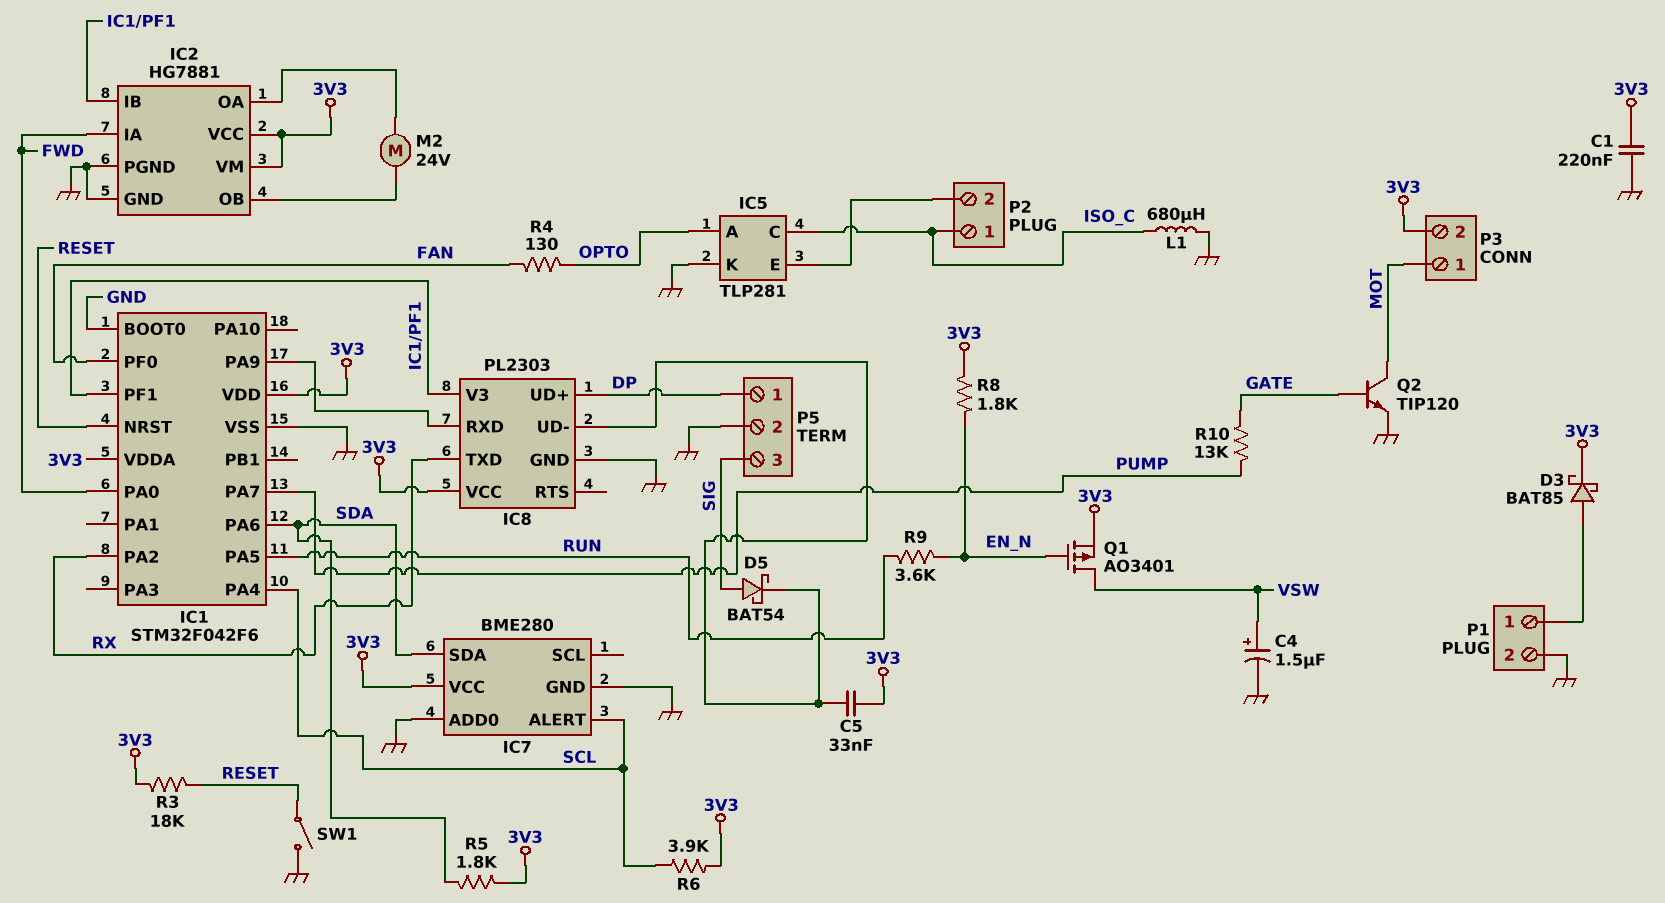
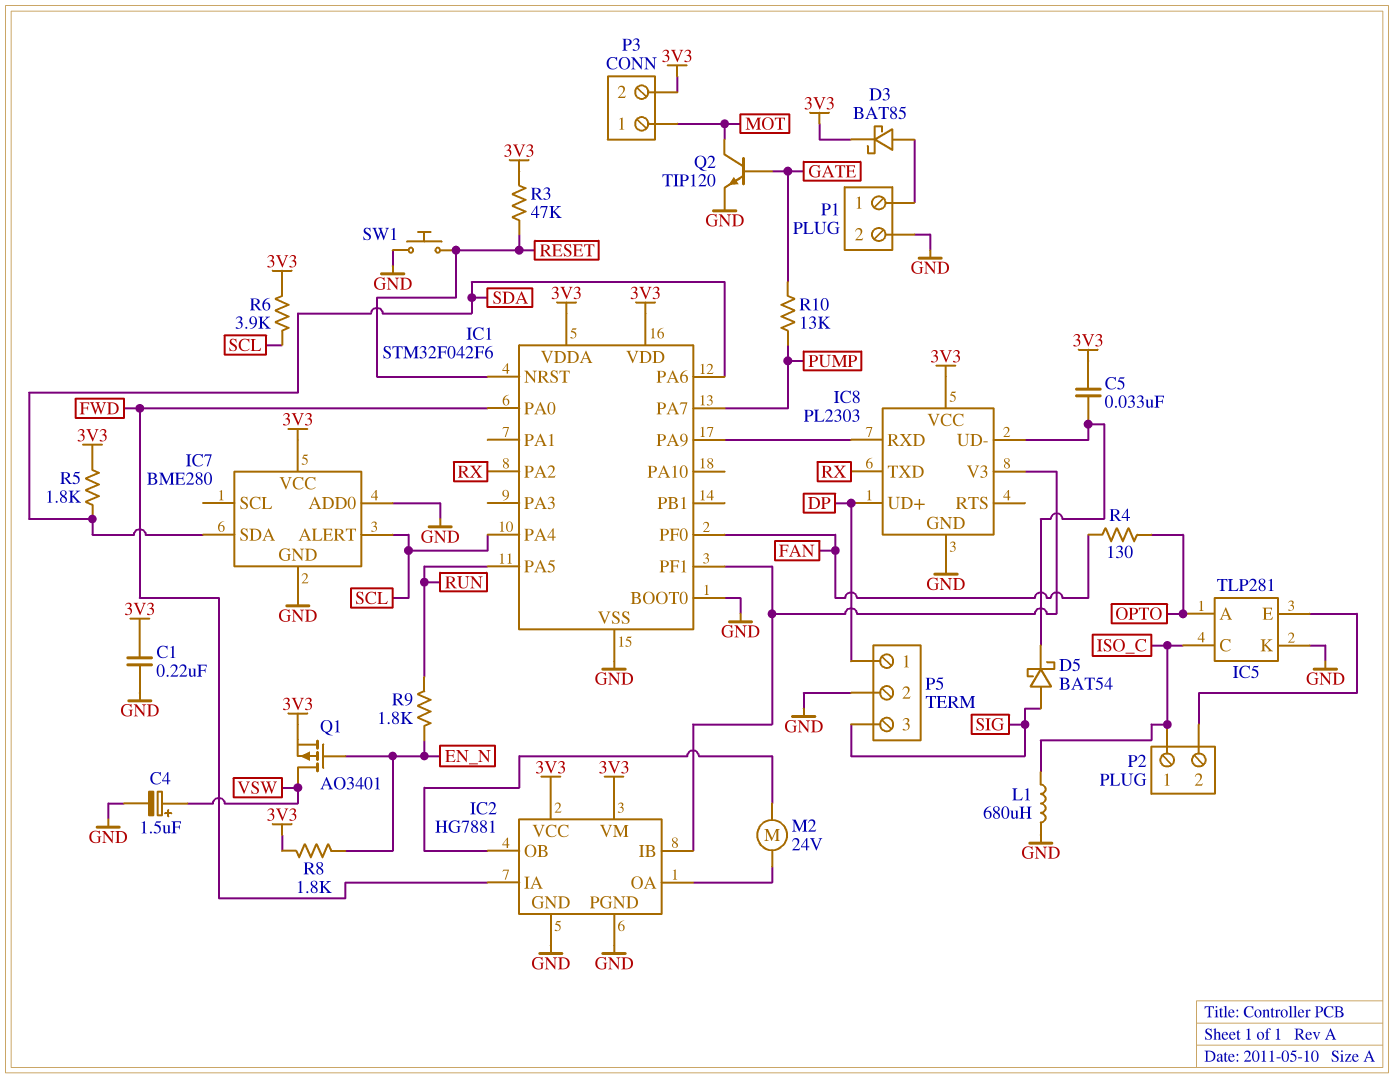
R3: 18k (3V3, RESET) -> 47k (3V3, RESET)
R9: 3.6k (EN_N, RUN) -> 1.8k (EN_N, RUN)
SW1: switch (GND, RESET) -> button (GND, RESET)

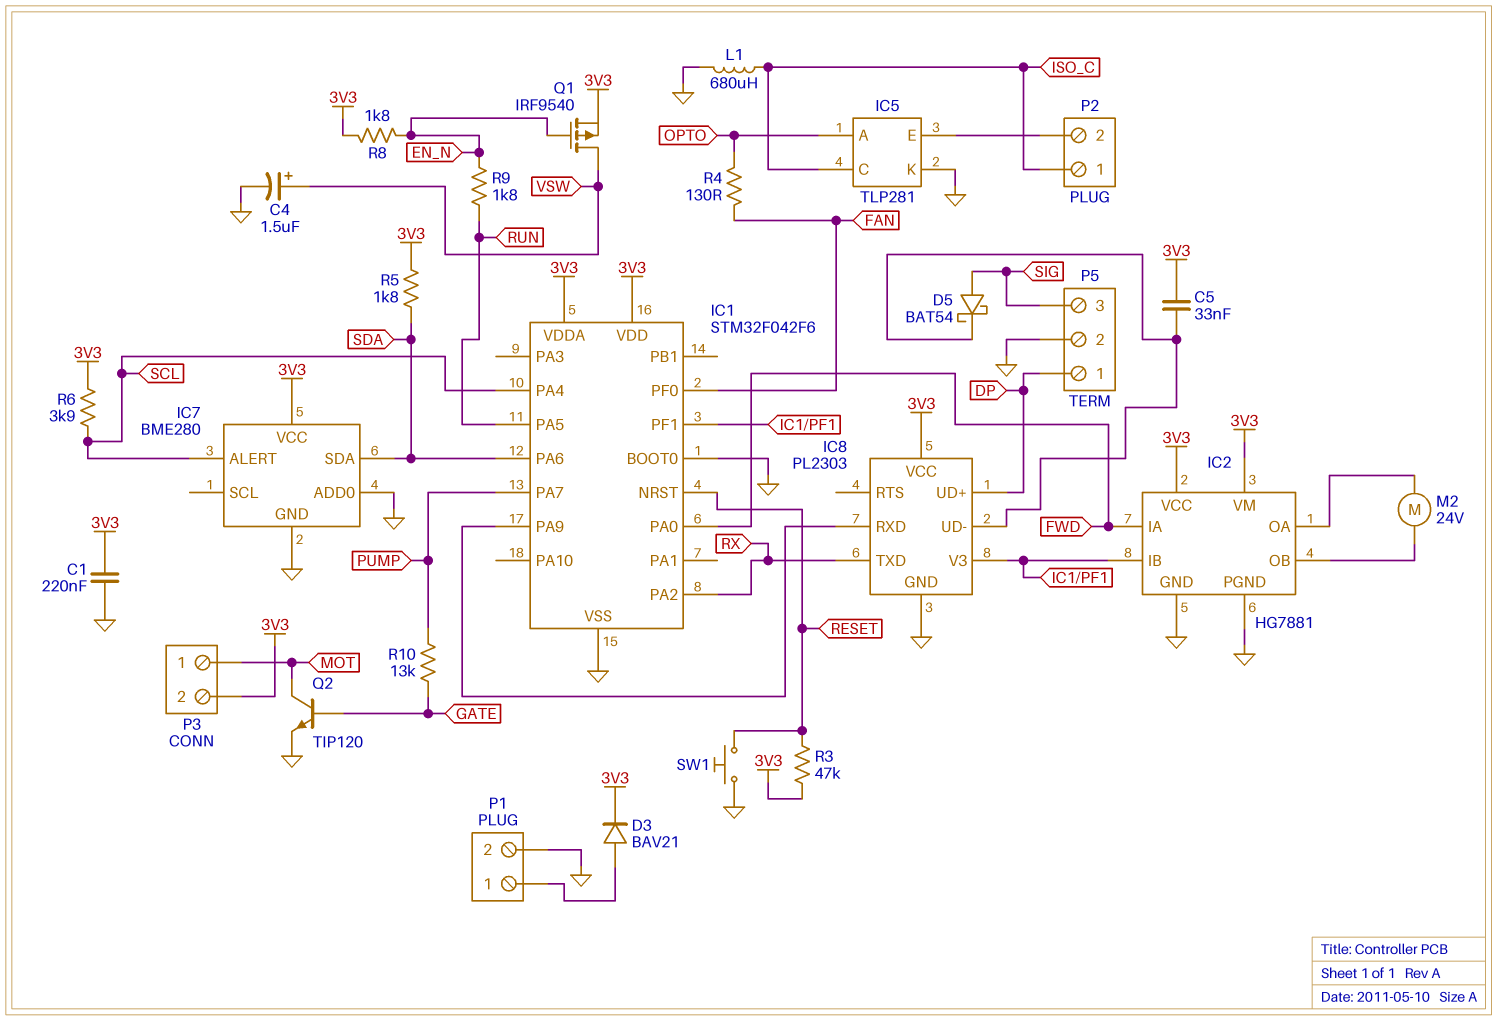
D3: schottky BAT85 (A P1/1, K 3V3) -> diode BAV21 (A P1/1, K 3V3)
Q1: PMOS AO3401 (G EN_N, D VSW, S 3V3) -> PMOS IRF9540 (G EN_N, D VSW, S 3V3)

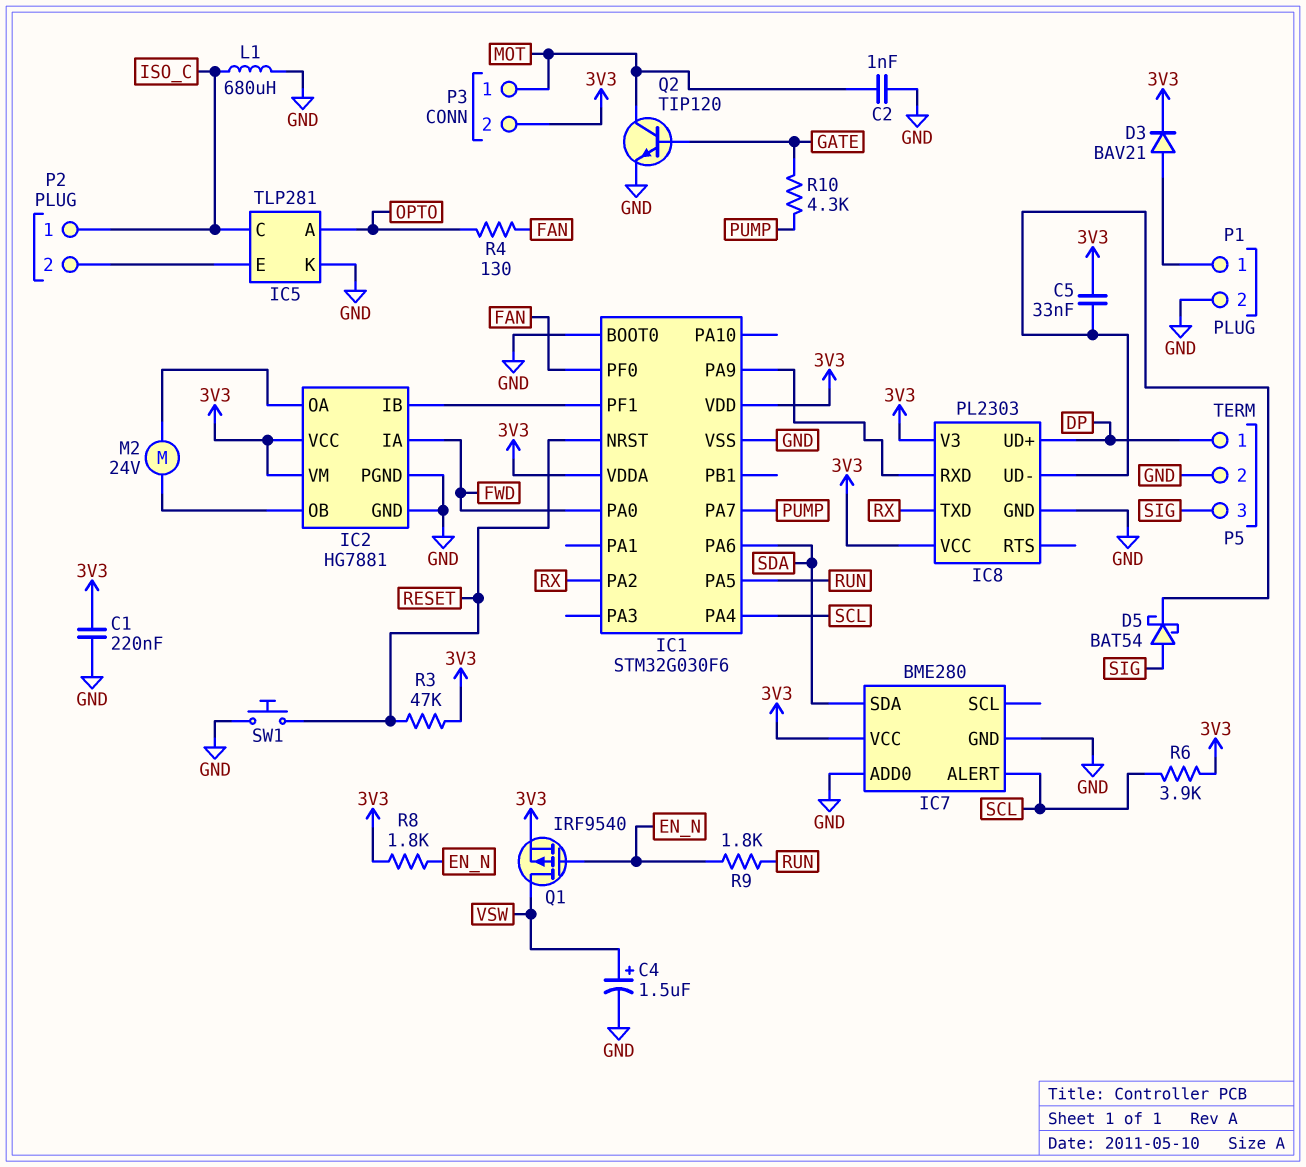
C2: none -> 1nF (GND, MOT)
IC1: STM32F042F6 -> STM32G030F6
IC8 pin V3: IC1/PF1 -> 3V3
R5: 1.8k (3V3, SDA) -> none
R10: 13k (GATE, PUMP) -> 4.3k (GATE, PUMP)

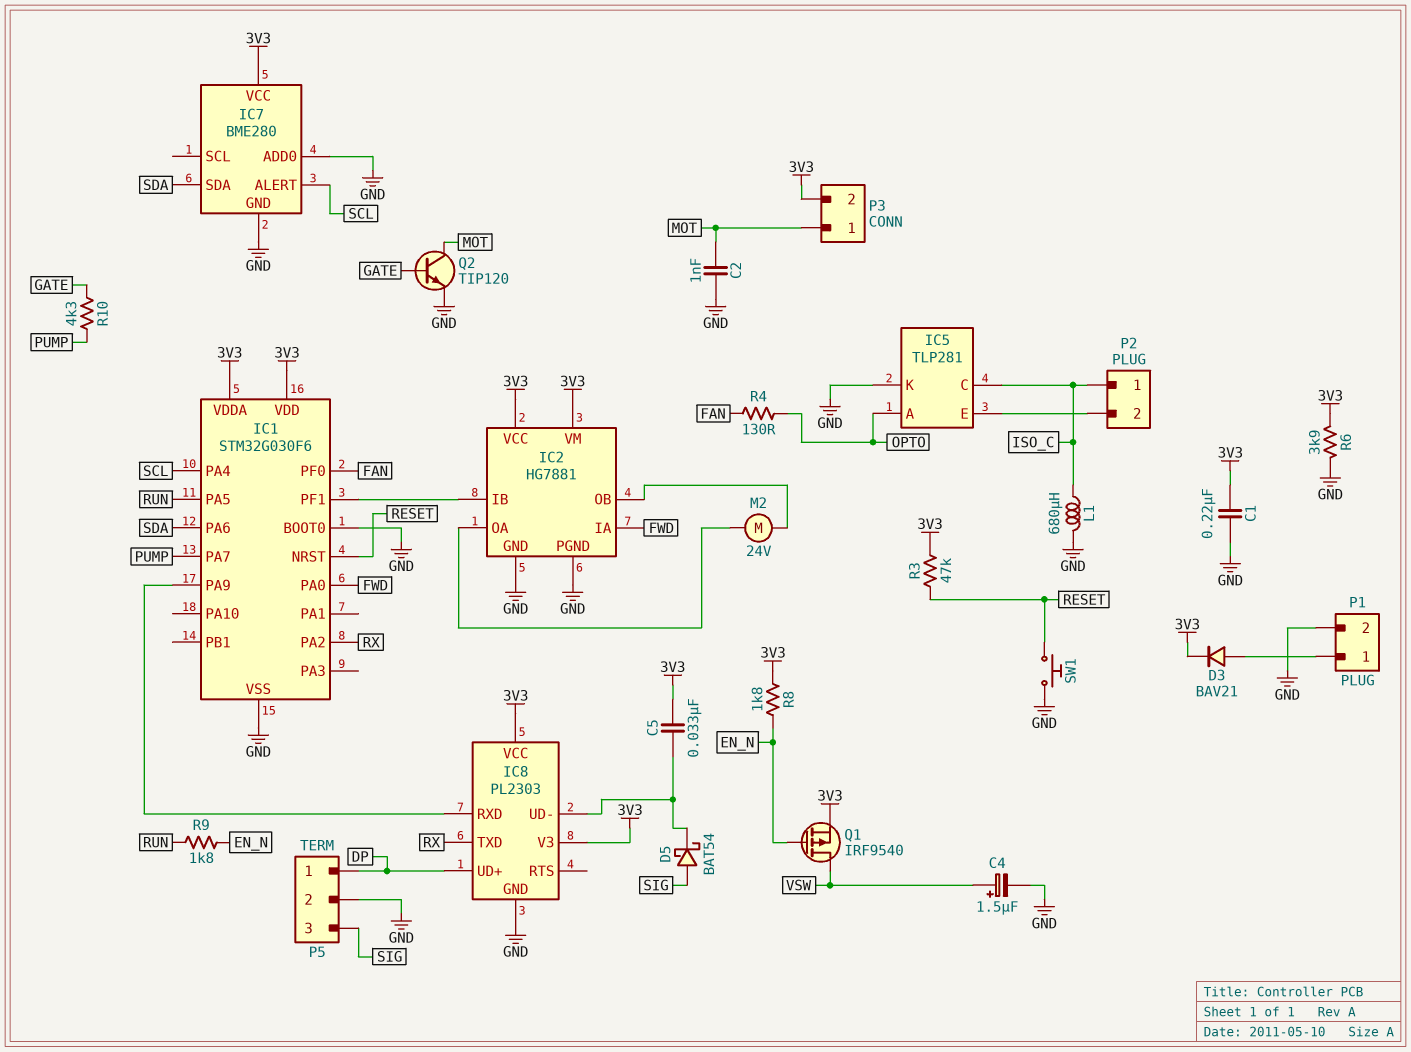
R6: 3.9k (3V3, SCL) -> 3.9k (3V3, GND)

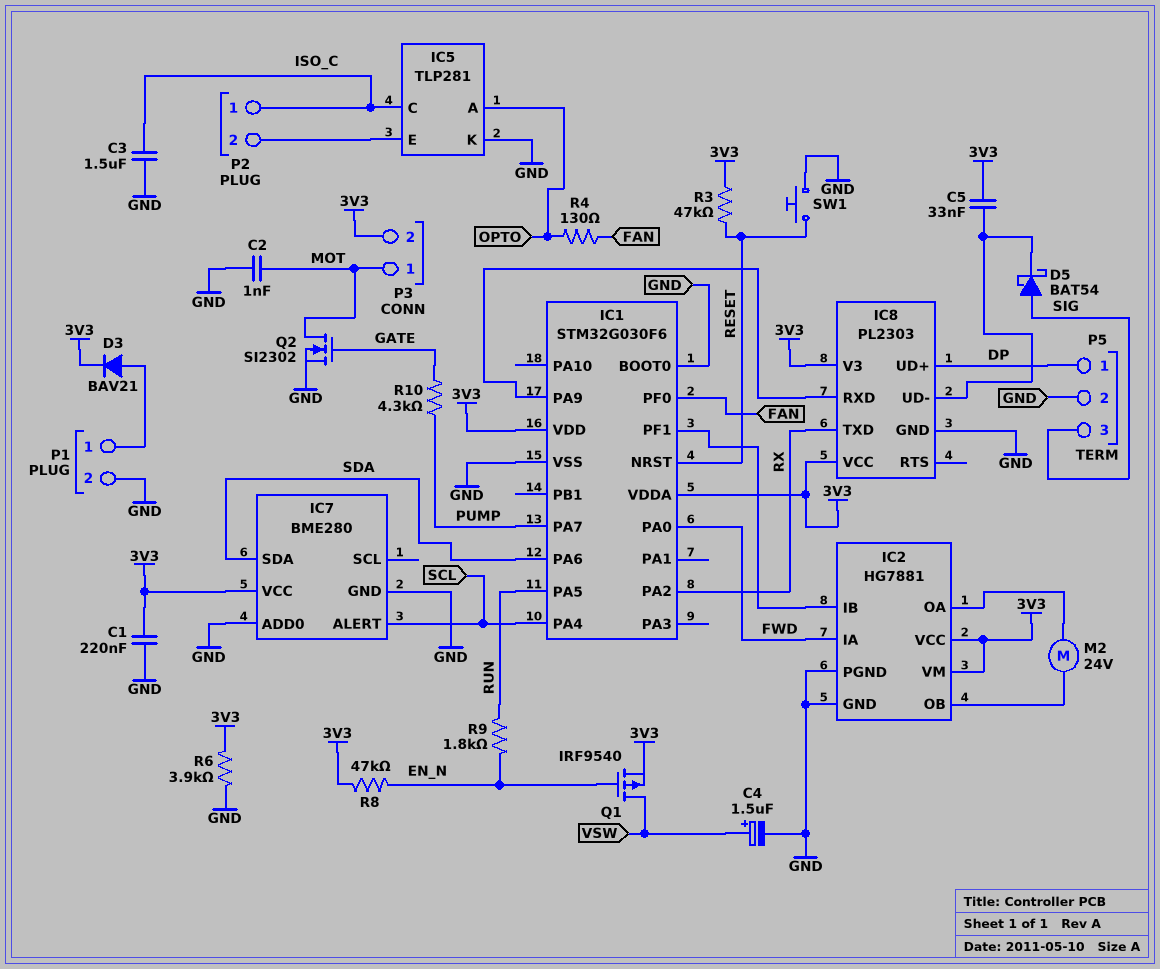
C3: none -> 1.5uF (GND, ISO_C)
L1: 680uH (GND, ISO_C) -> none
Q2: NPN TIP120 (B GATE, C MOT, E GND) -> NMOS SI2302 (G GATE, D MOT, S GND)
R8: 1.8k (3V3, EN_N) -> 47k (3V3, EN_N)

